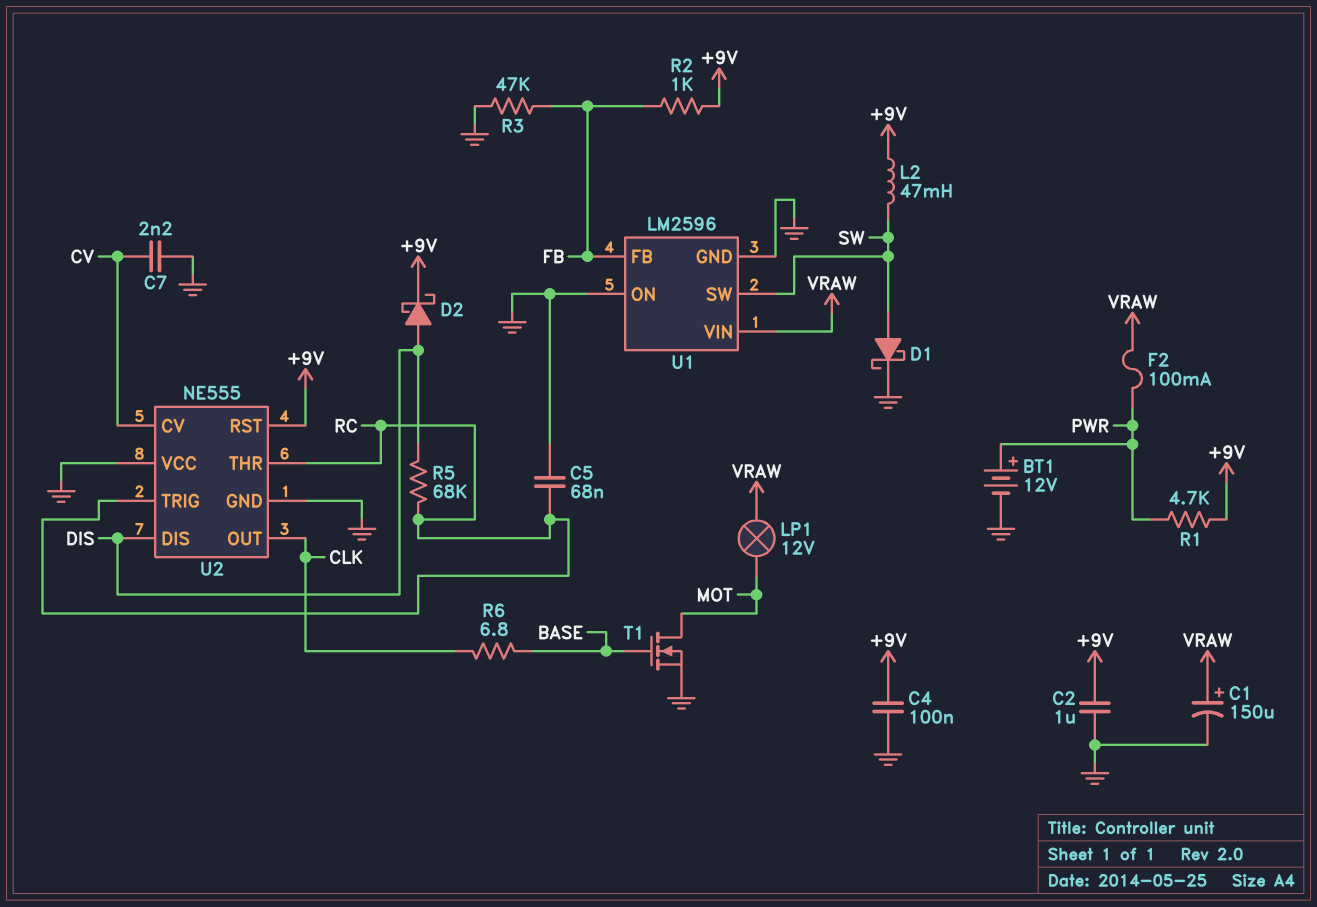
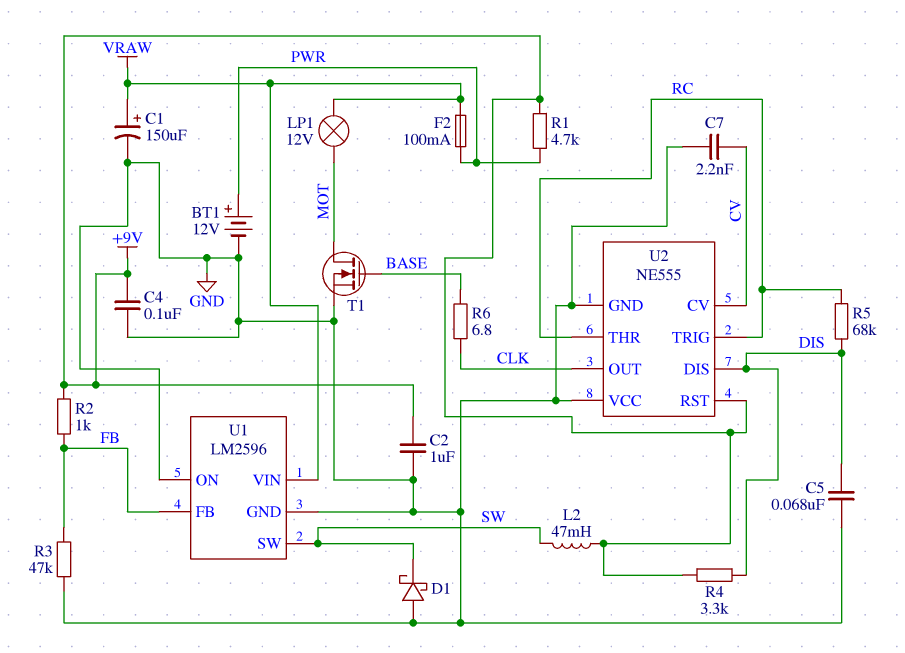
C5: 68nF (GND, RC) -> 68nF (DIS, GND)
D1: schottky (A SW, K GND) -> schottky (A GND, K SW)
D2: schottky (A DIS, K +9V) -> none
R4: none -> 3.3k (+9V, DIS)

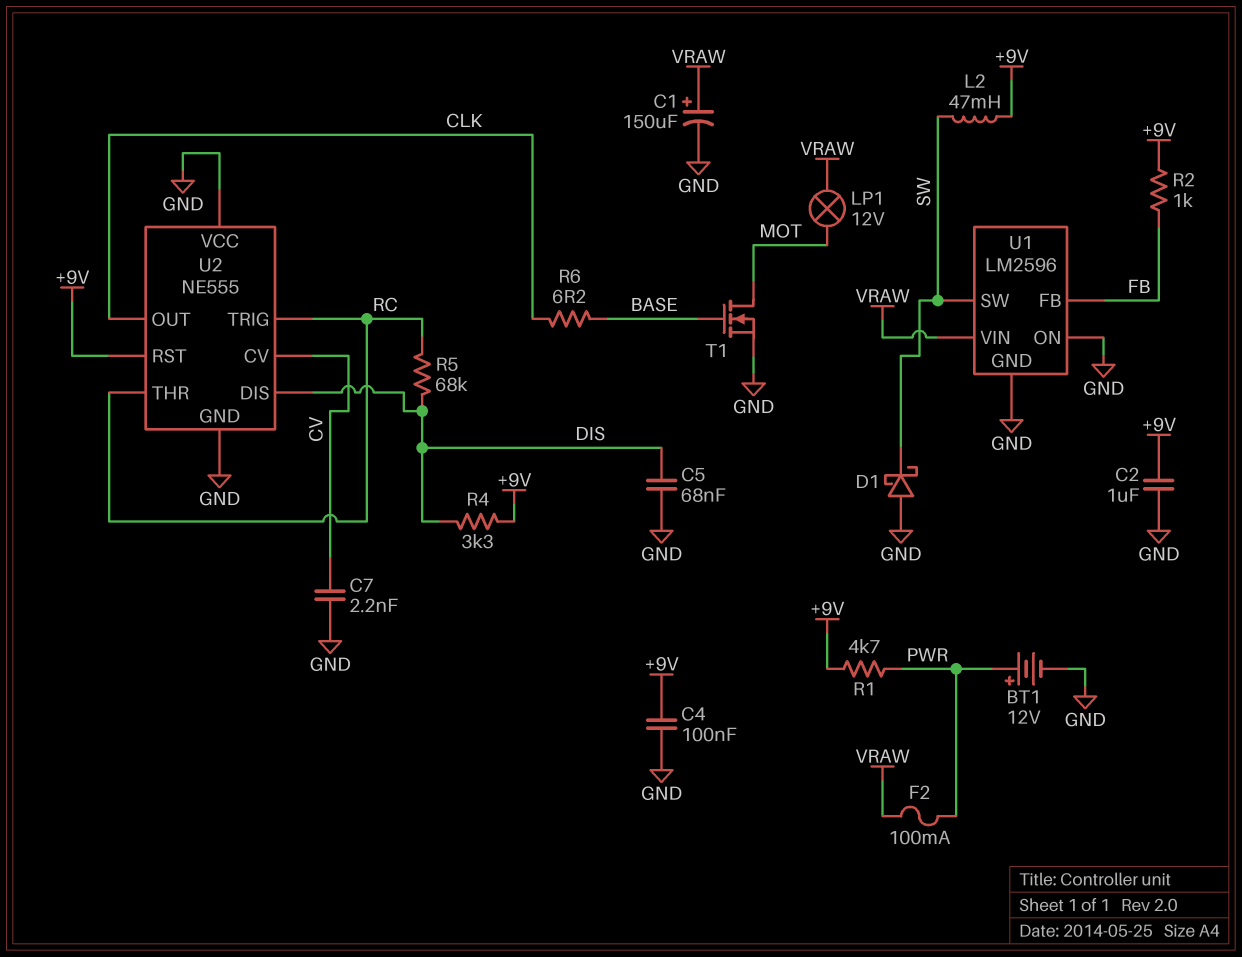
R3: 47k (FB, GND) -> none
R6: 6.8 (BASE, CLK) -> 6.2 (BASE, CLK)

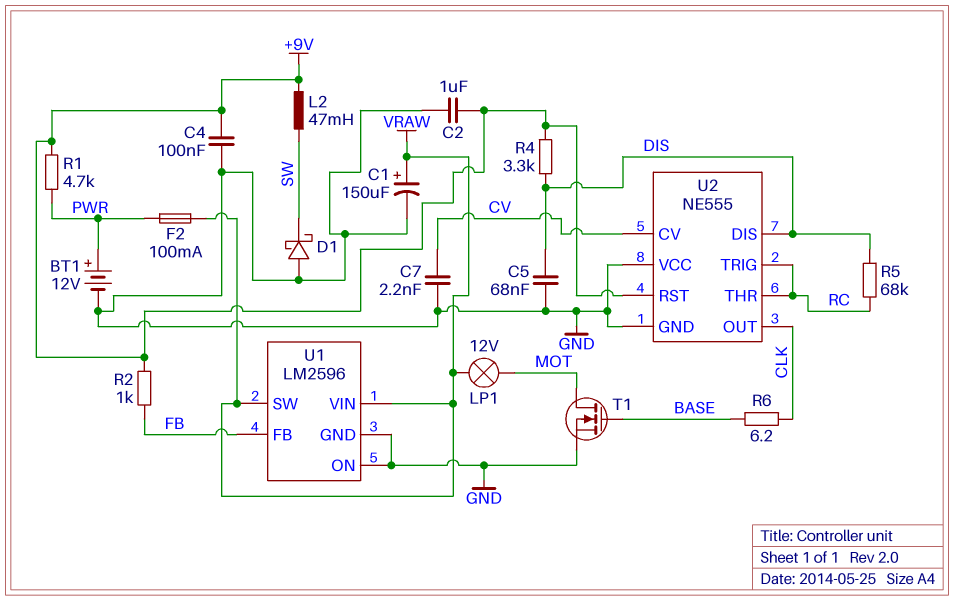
U1 pin SW: SW -> VRAW

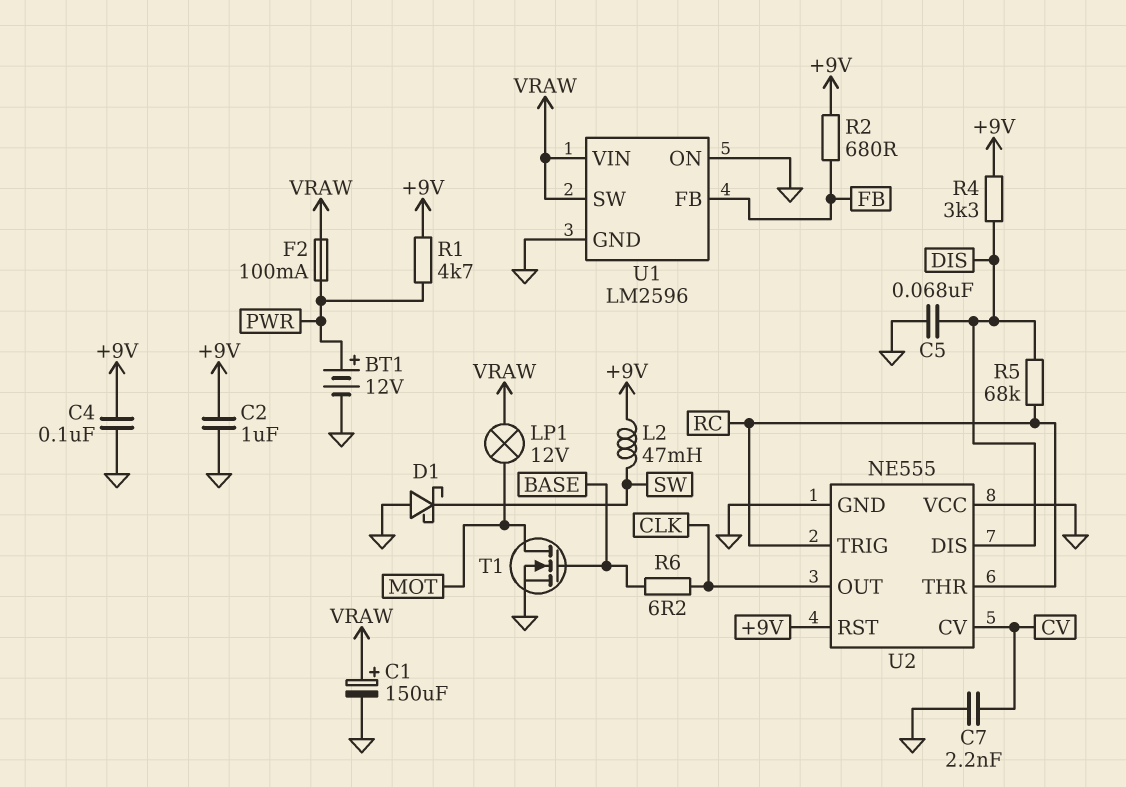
R2: 1k (+9V, FB) -> 680 (+9V, FB)

